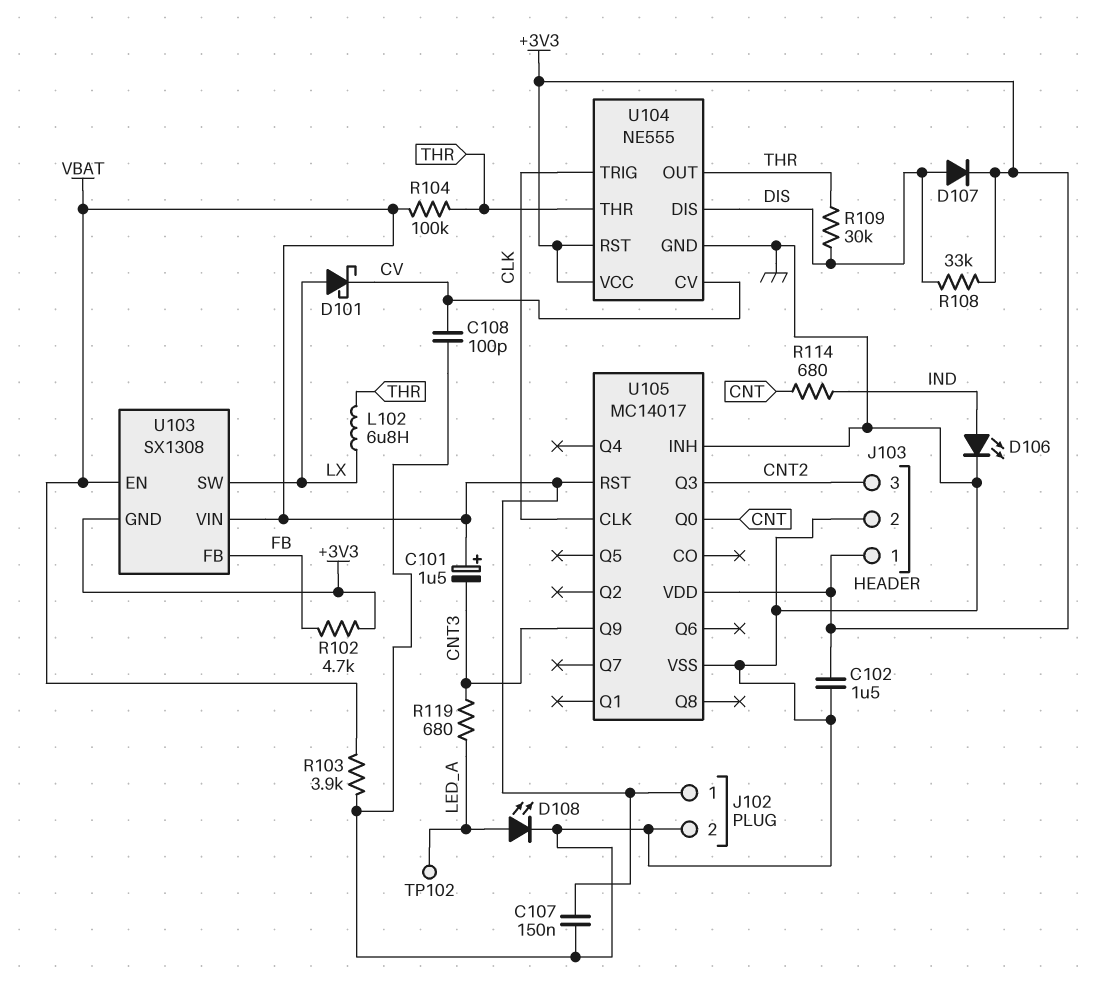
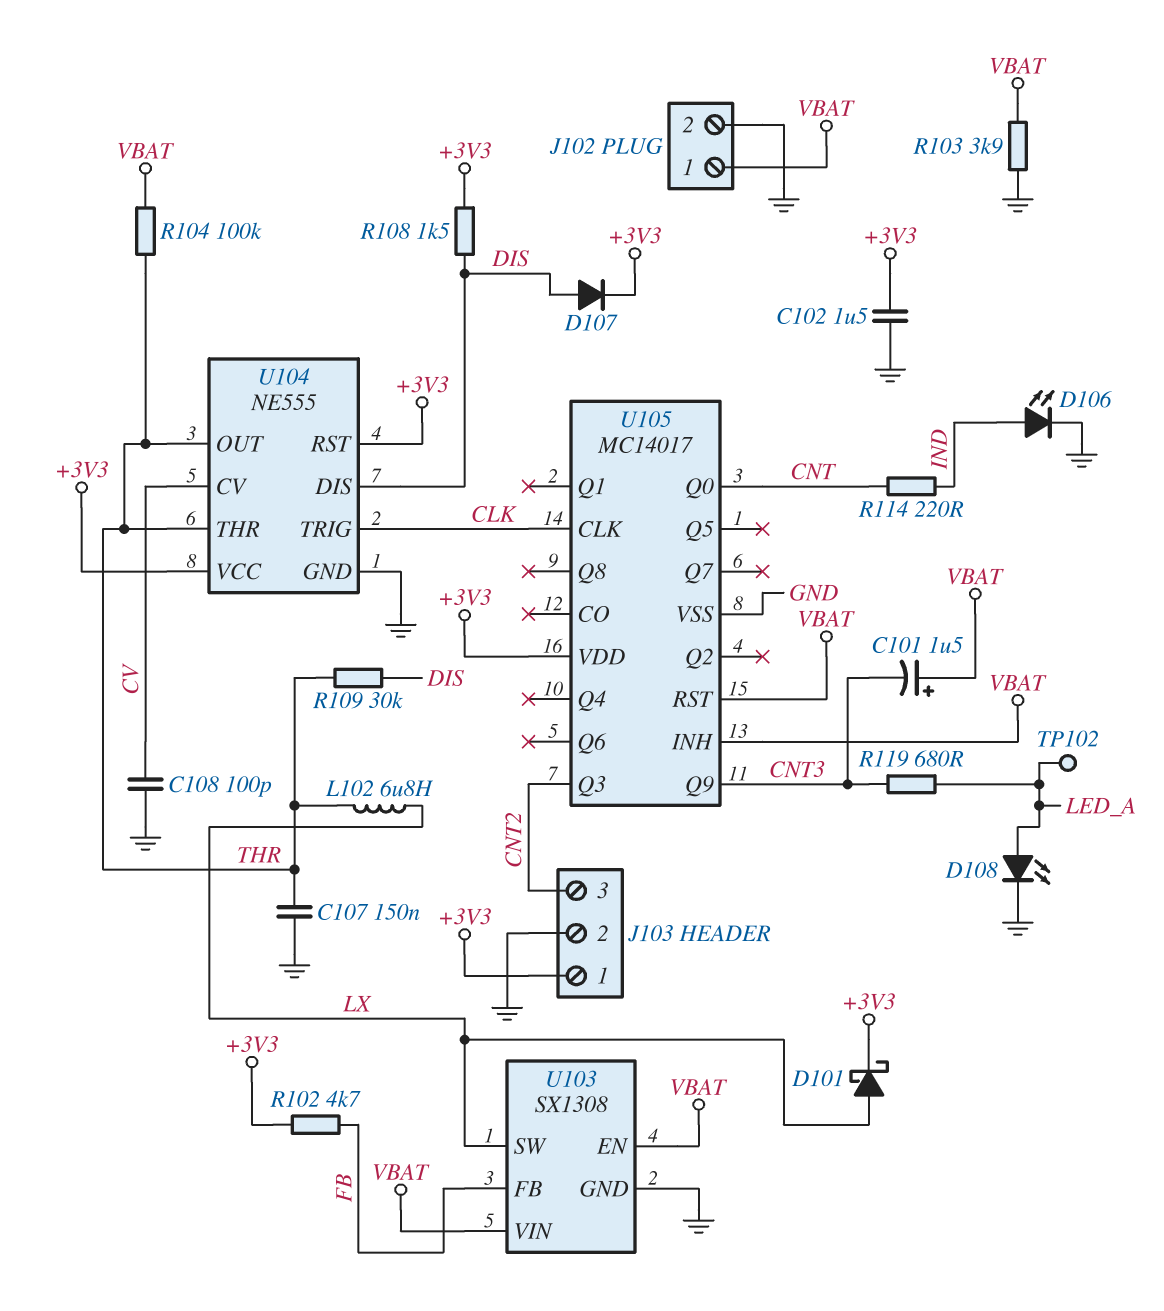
C107: 150nF (GND, VBAT) -> 150nF (GND, THR)
D101: schottky (A LX, K CV) -> schottky (A LX, K +3V3)
R108: 33k (+3V3, DIS) -> 1.5k (+3V3, DIS)
R114: 680 (CNT, IND) -> 220 (CNT, IND)
U103 pin GND: +3V3 -> GND
U105 pin INH: GND -> VBAT

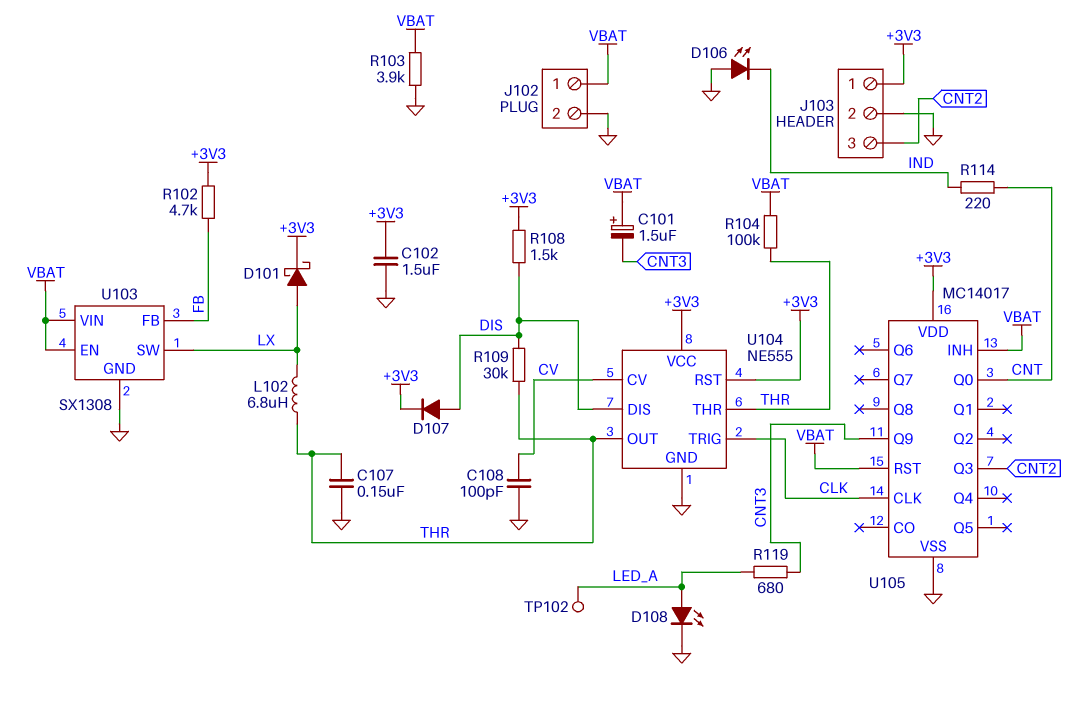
D106: LED (A IND, K GND) -> LED (A GND, K IND)

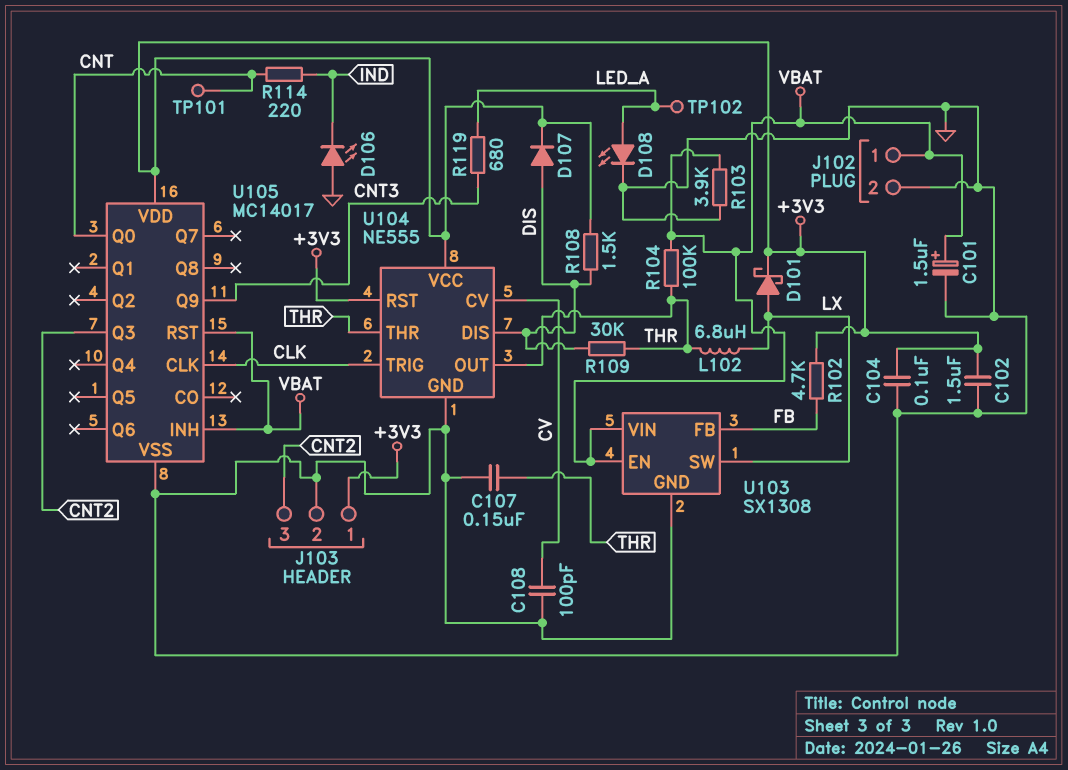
C101: 1.5uF (plus VBAT, minus CNT3) -> 1.5uF (plus VBAT, minus GND)
C104: none -> 100nF (+3V3, GND)
TP101: none -> test point (CNT)

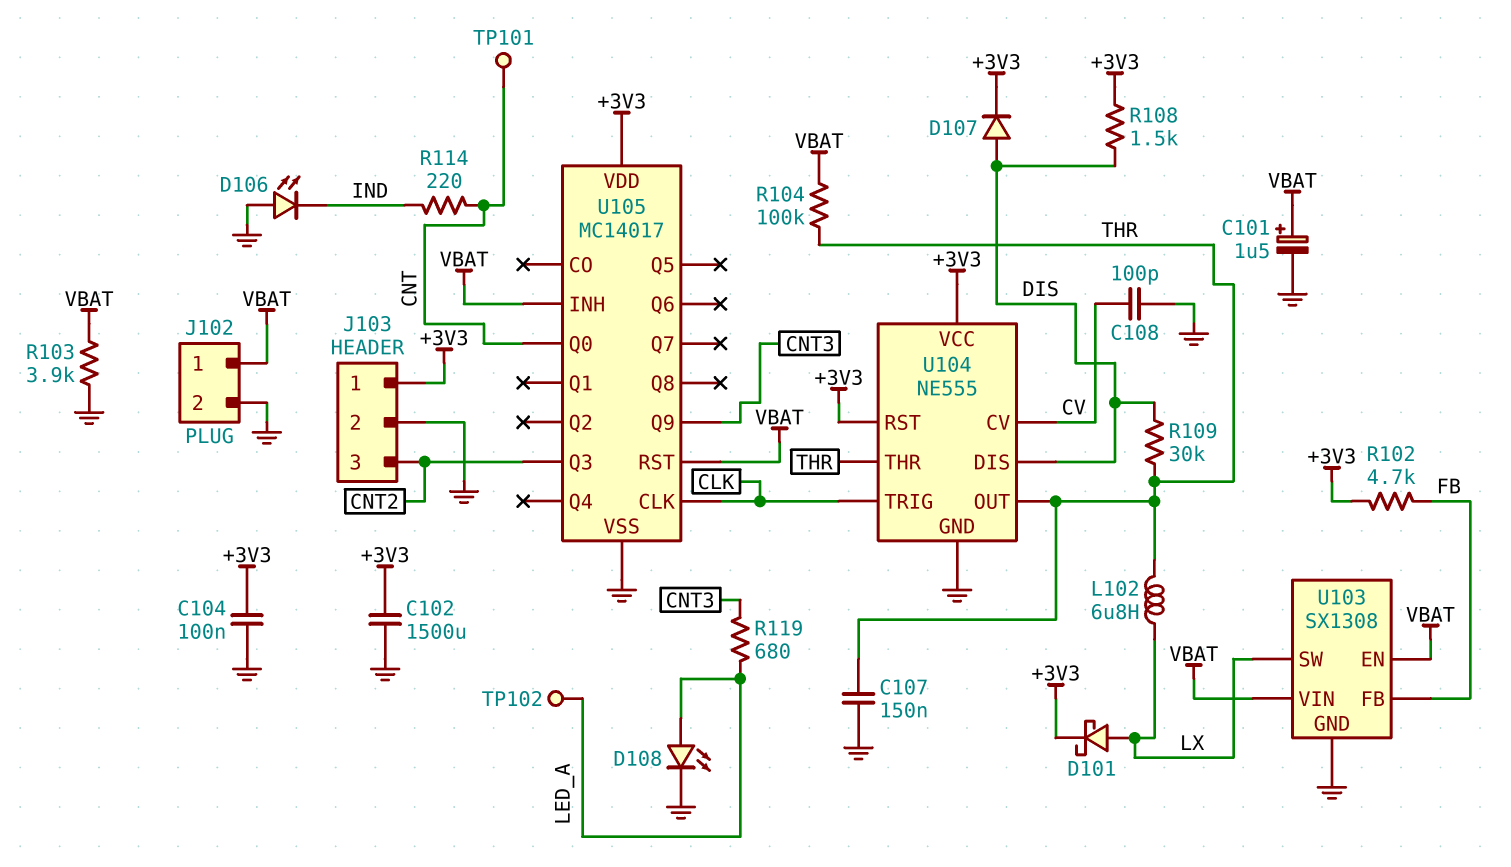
C102: 1.5uF (+3V3, GND) -> 1500uF (+3V3, GND)

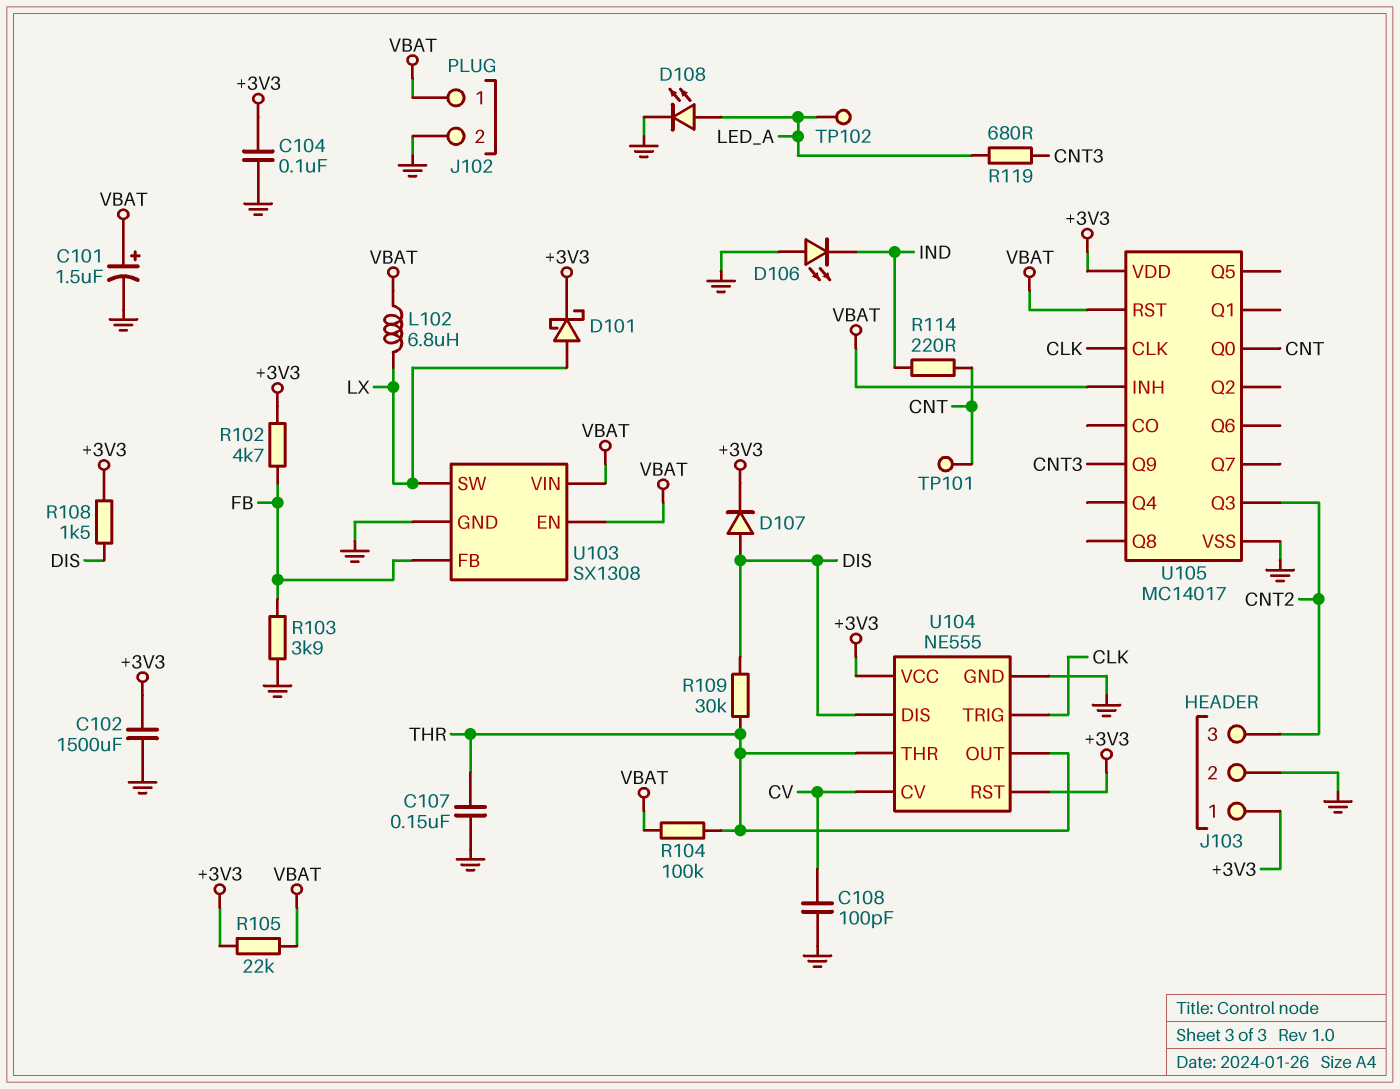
L102: 6.8uH (LX, THR) -> 6.8uH (LX, VBAT)
R103: 3.9k (GND, VBAT) -> 3.9k (FB, GND)
R105: none -> 22k (+3V3, VBAT)

